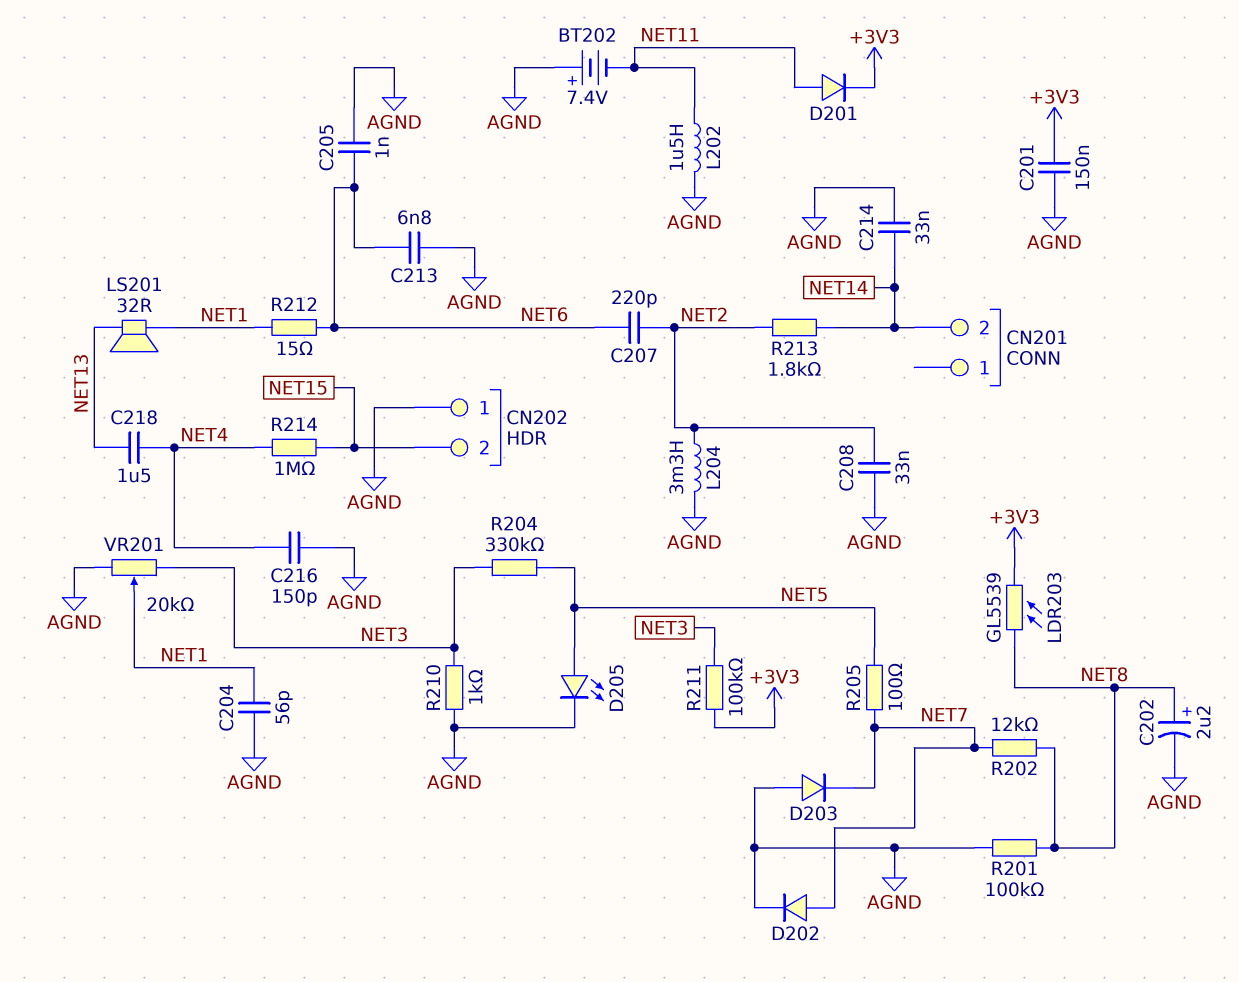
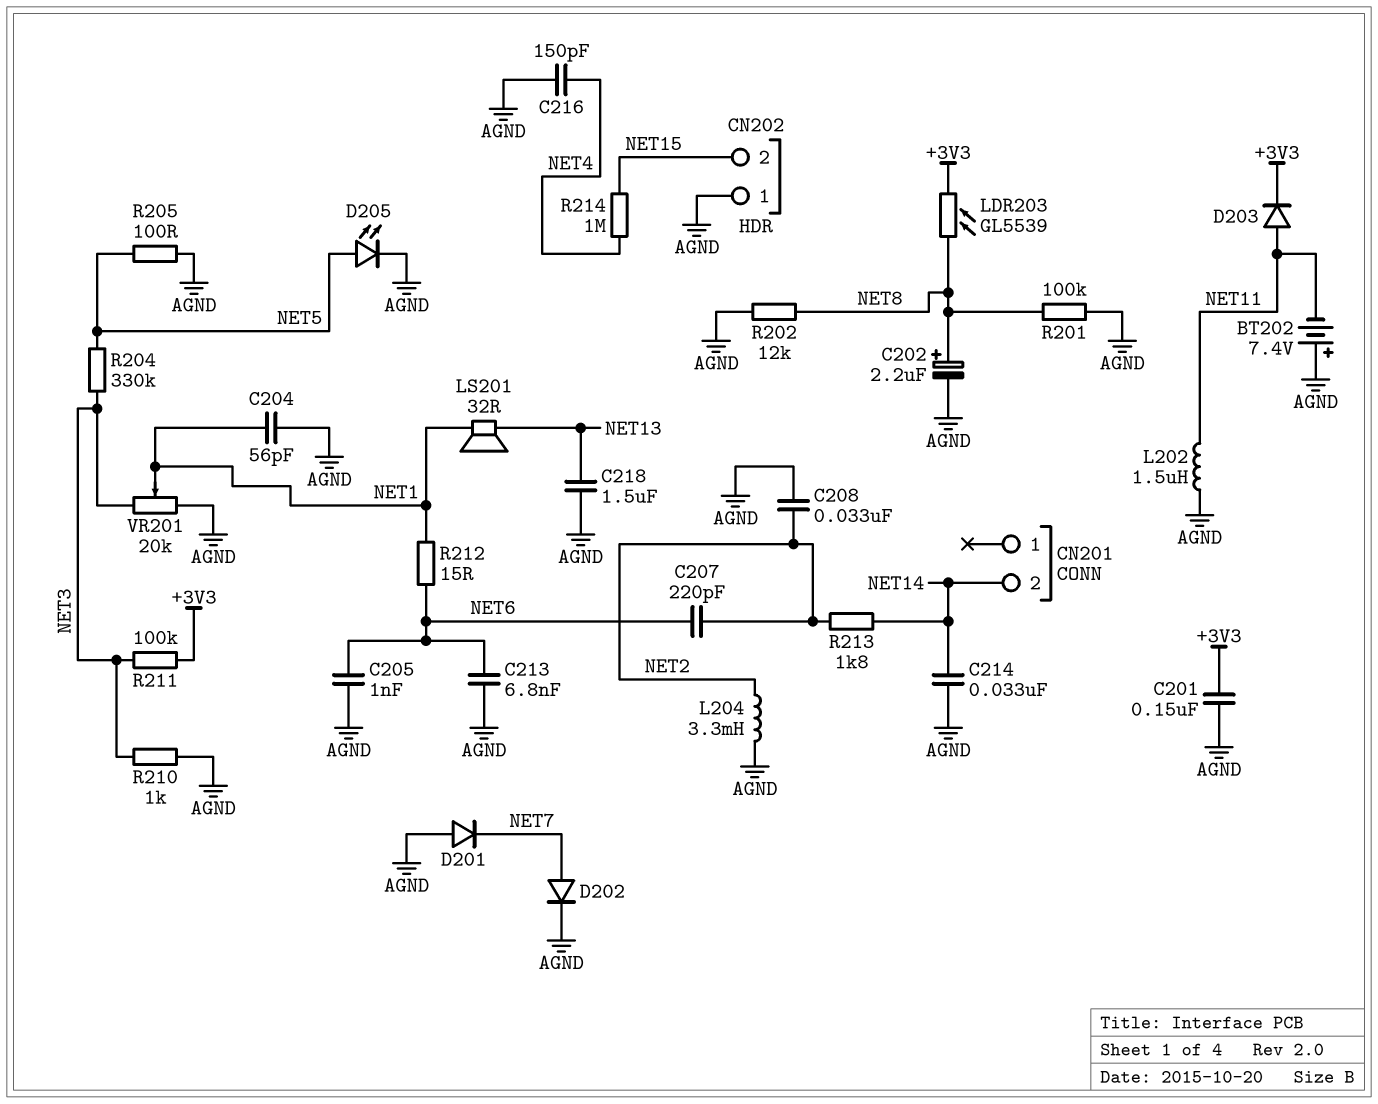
C218: 1.5uF (NET4, NET13) -> 1.5uF (AGND, NET13)
D201: diode (A NET11, K +3V3) -> diode (A AGND, K NET7)
D203: diode (A AGND, K NET7) -> diode (A NET11, K +3V3)
R202: 12k (NET7, NET8) -> 12k (AGND, NET8)
R205: 100 (NET5, NET7) -> 100 (AGND, NET5)

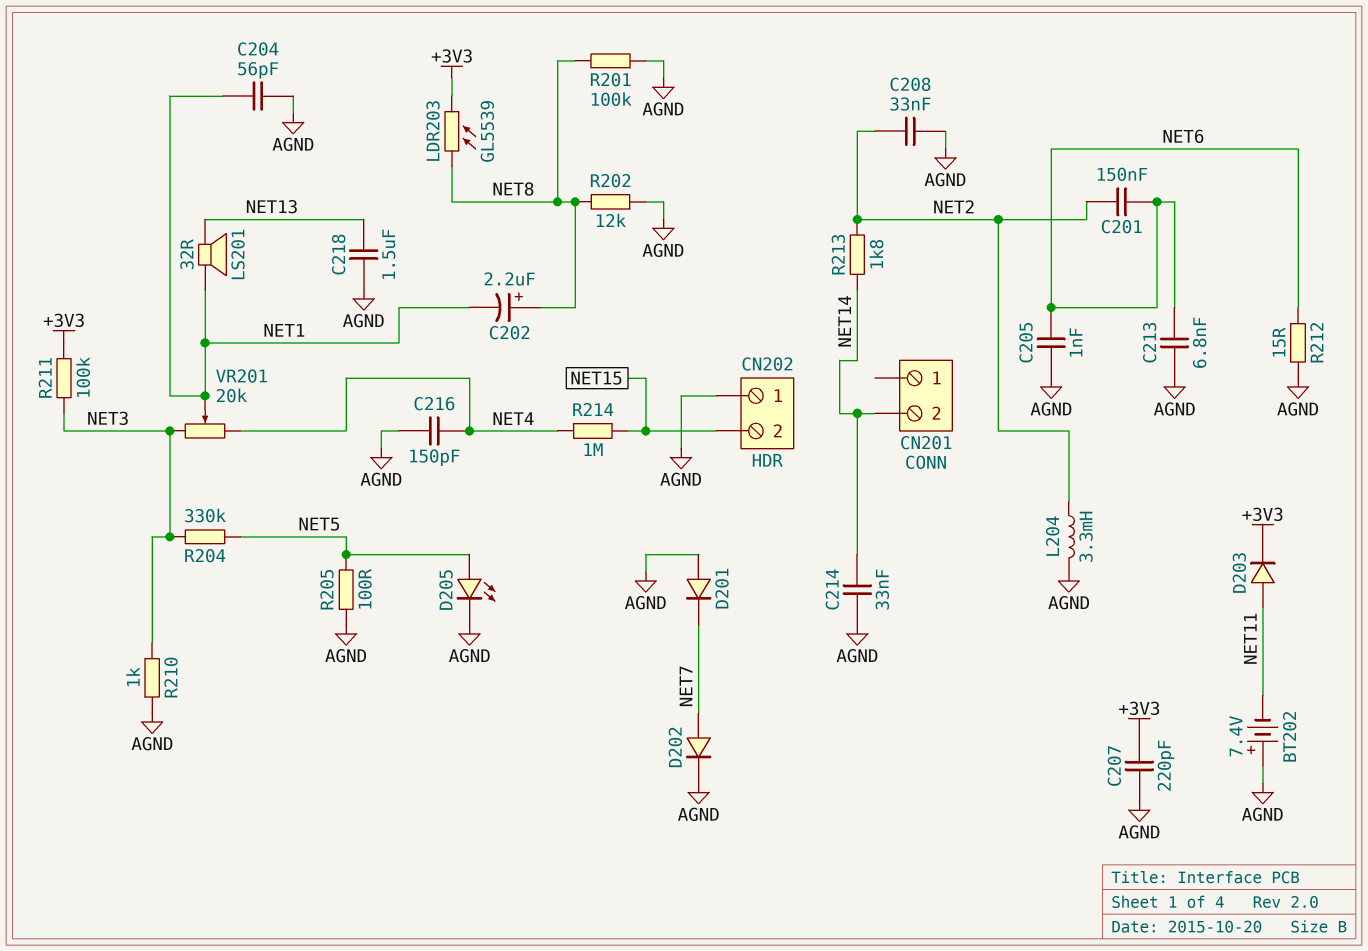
C201: 150nF (+3V3, AGND) -> 150nF (NET2, NET6)
C202: 2.2uF (plus NET8, minus AGND) -> 2.2uF (plus NET8, minus NET1)
C207: 220pF (NET2, NET6) -> 220pF (+3V3, AGND)
L202: 1.5uH (AGND, NET11) -> none
R212: 15 (NET1, NET6) -> 15 (AGND, NET6)
VR201: 20k (AGND, NET3, wiper NET1) -> 20k (NET3, NET4, wiper NET1)

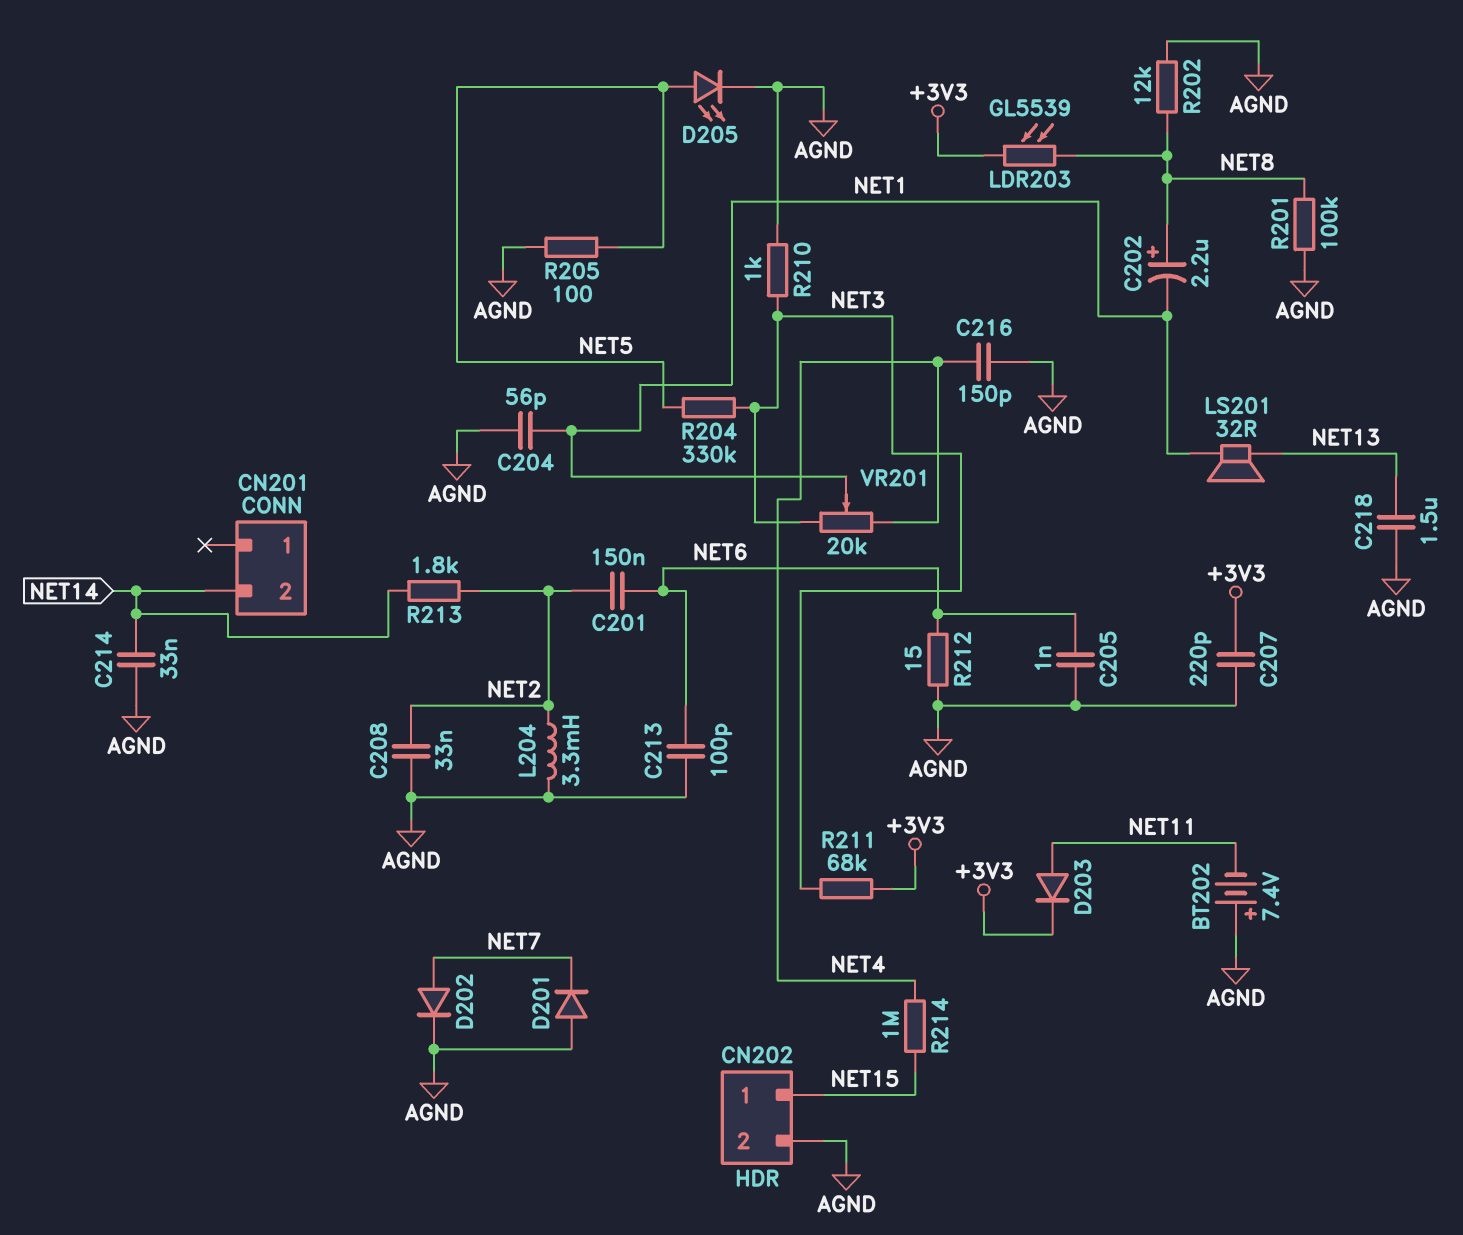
C213: 6.8nF (AGND, NET6) -> 100pF (AGND, NET6)
CN202 pin 1: AGND -> NET15
CN202 pin 2: NET15 -> AGND
R211: 100k (+3V3, NET3) -> 68k (+3V3, NET3)

